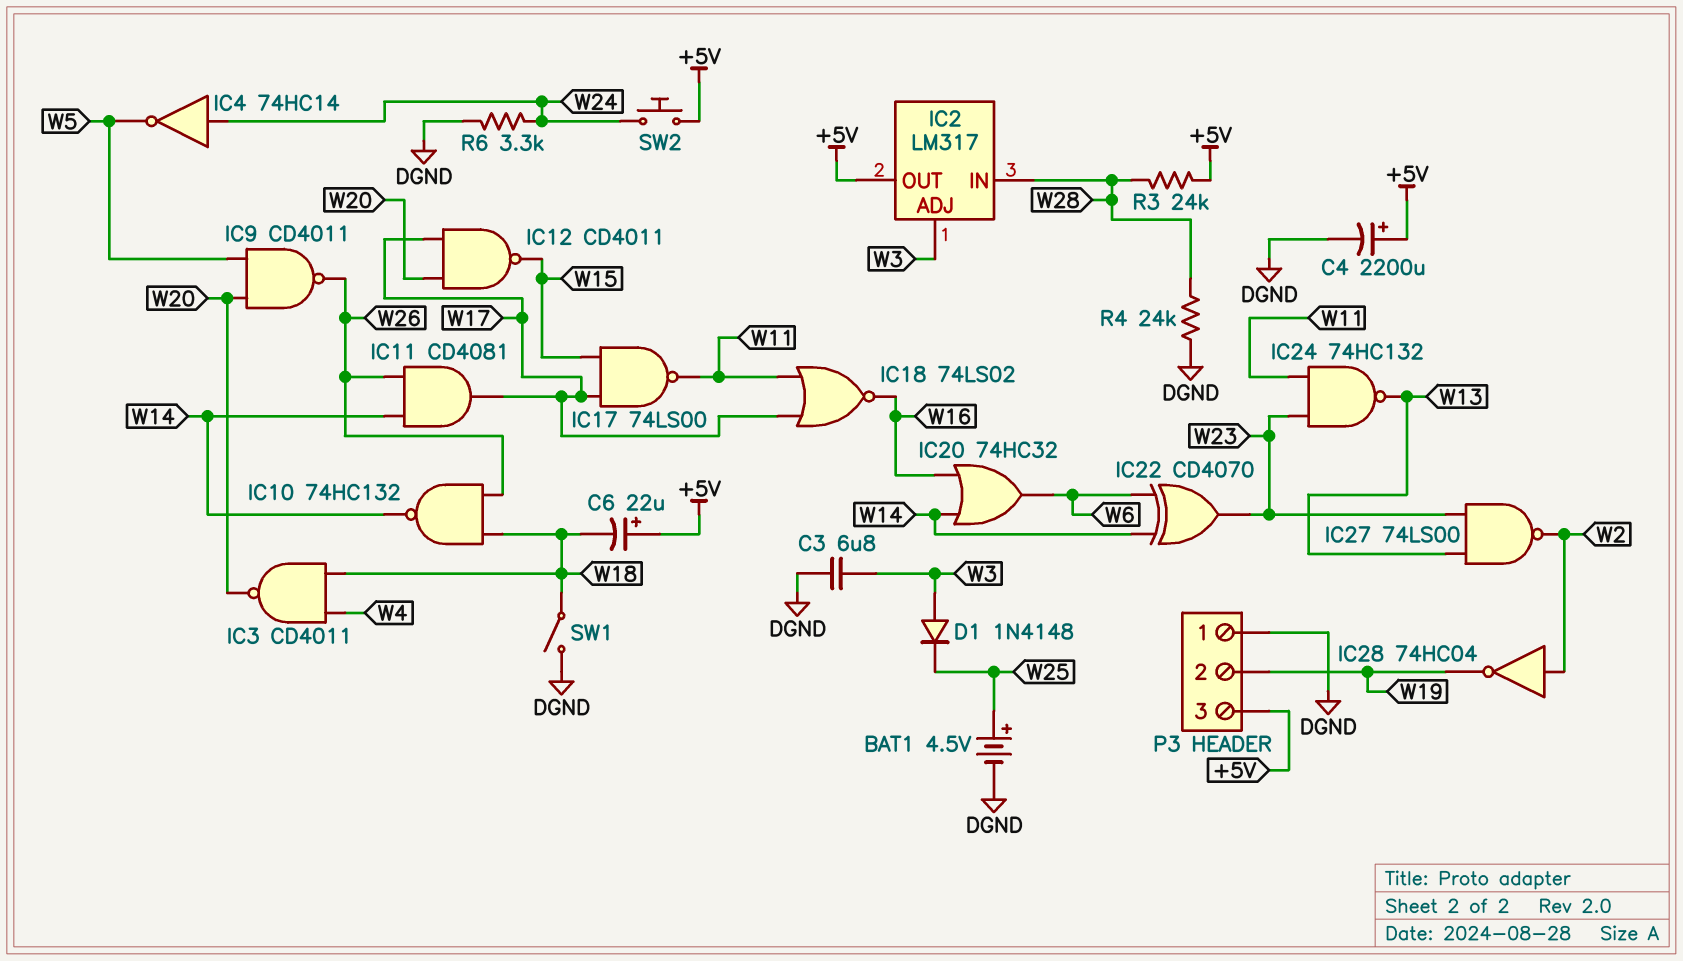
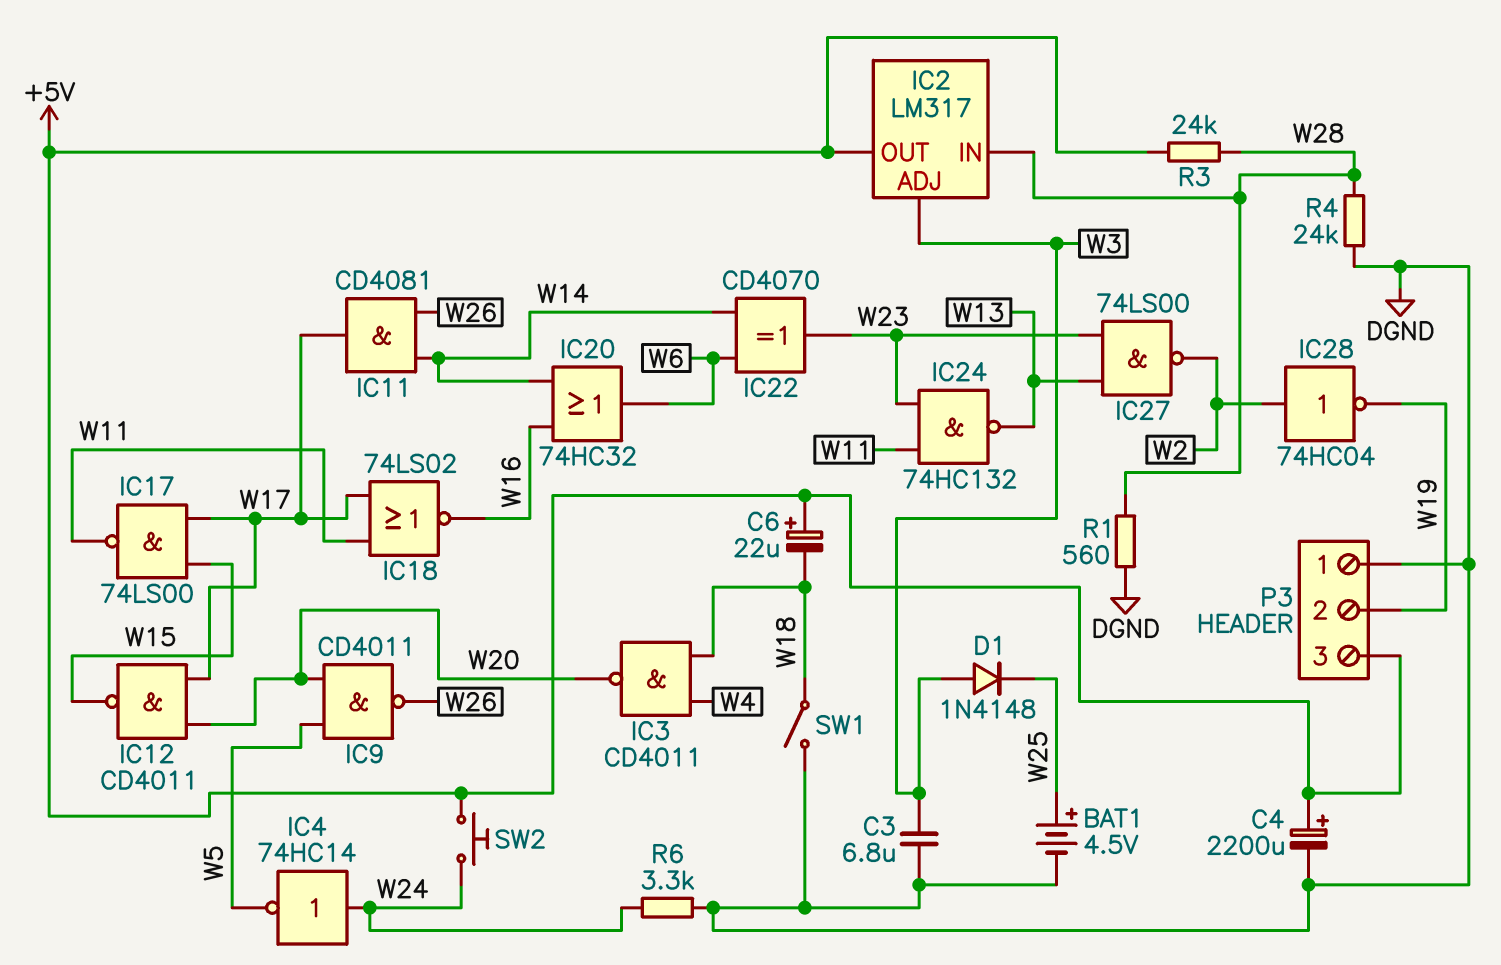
IC10: NAND 74HC132 (in W18, in W26, out W14) -> none
R1: none -> 560 (DGND, W28)

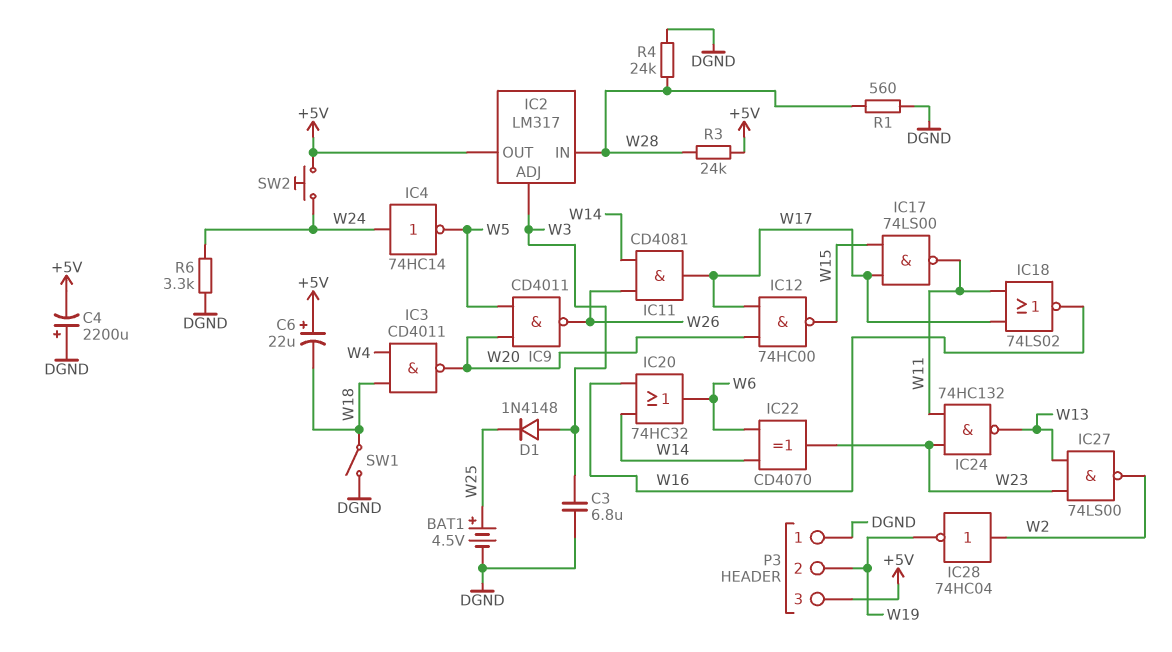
C4: 2200uF (plus +5V, minus DGND) -> 2200uF (plus DGND, minus +5V)
IC12: NAND CD4011 (in W17, in W20, out W15) -> NAND 74HC00 (in W17, in W20, out W15)

